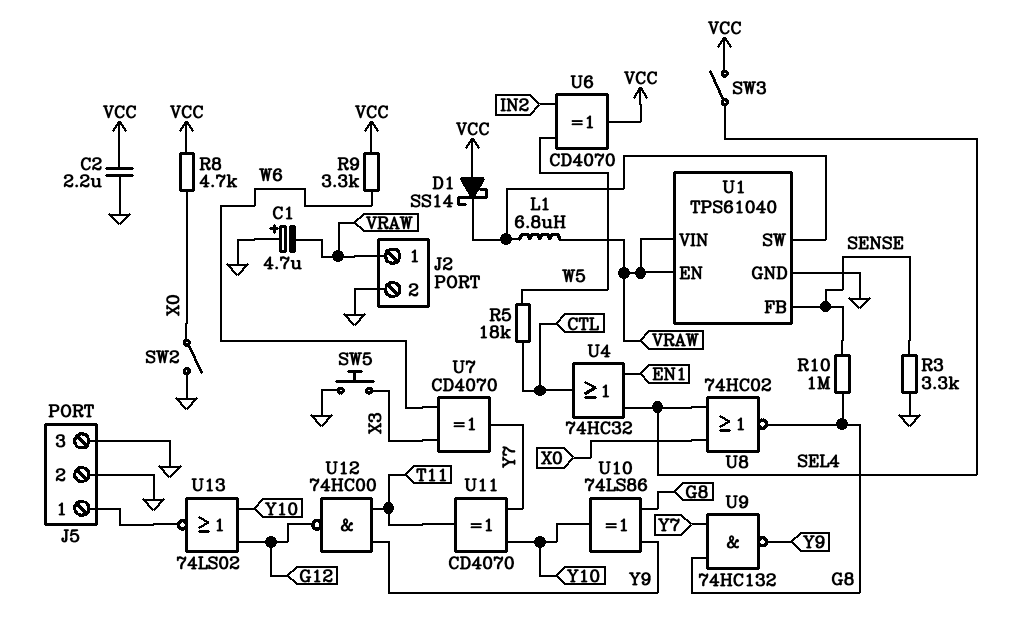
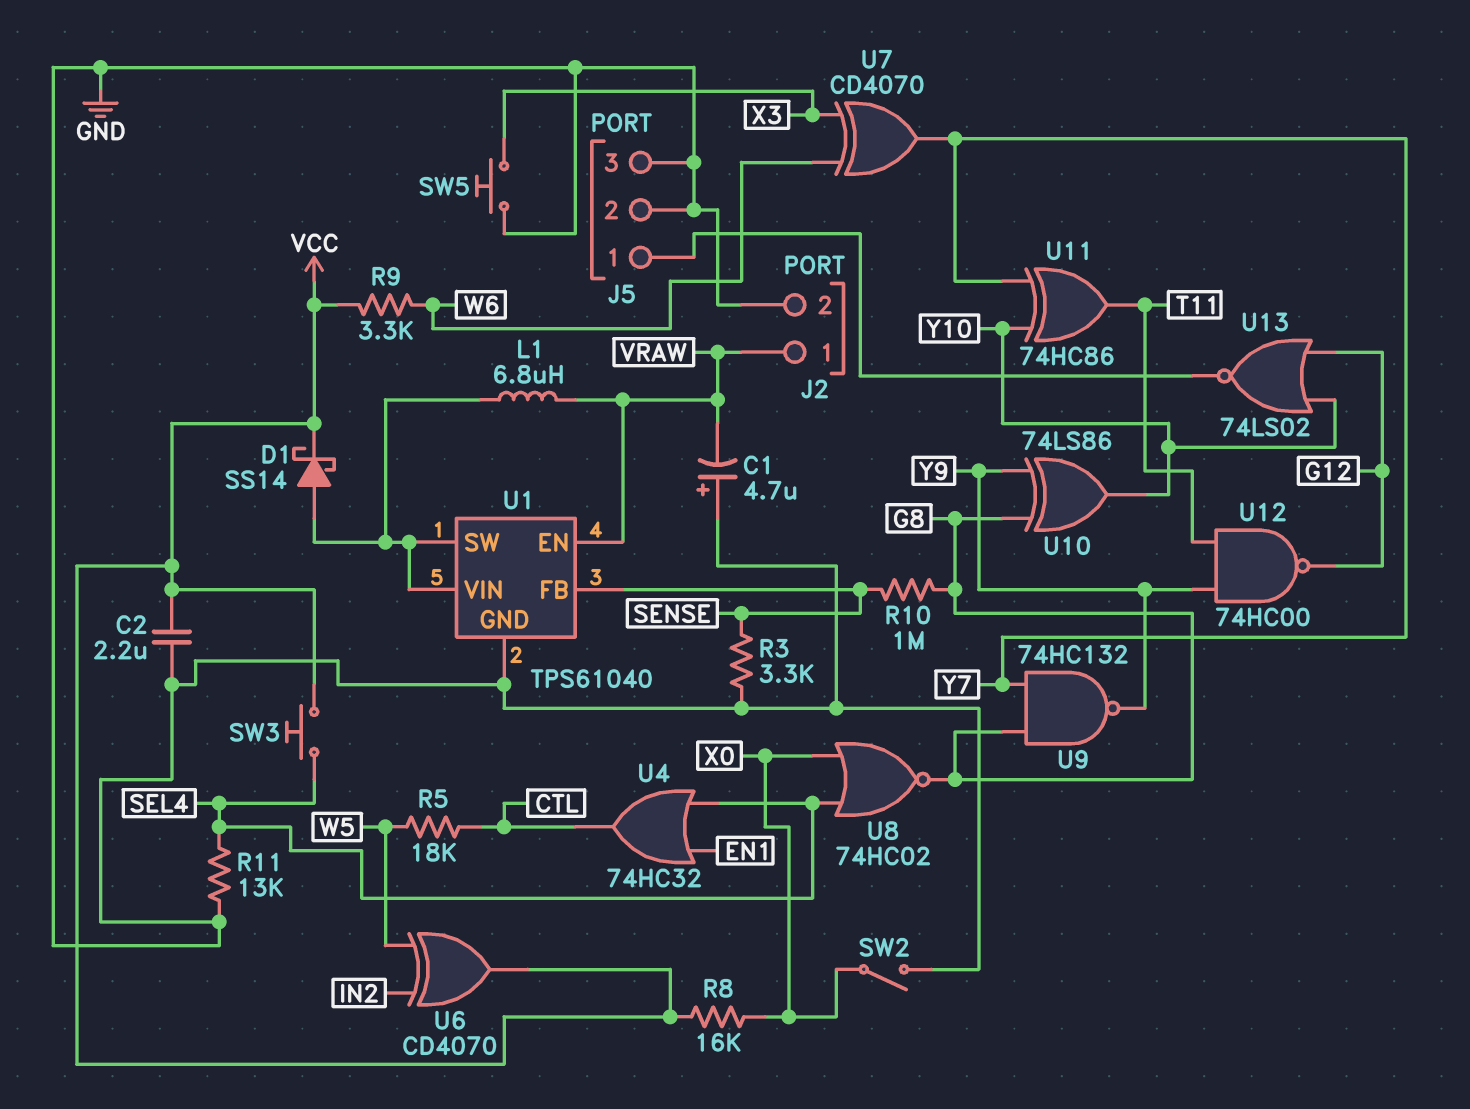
D1: schottky SS14 (A VCC, K U1/SW) -> schottky SS14 (A U1/SW, K VCC)
R8: 4.7k (VCC, X0) -> 16k (VCC, X0)
R11: none -> 13k (GND, SEL4)
SW3: switch (SEL4, VCC) -> button (SEL4, VCC)
U1 pin VIN: VRAW -> U1/SW
U11: XOR CD4070 (in Y7, in Y10, out T11) -> XOR 74HC86 (in Y7, in Y10, out T11)

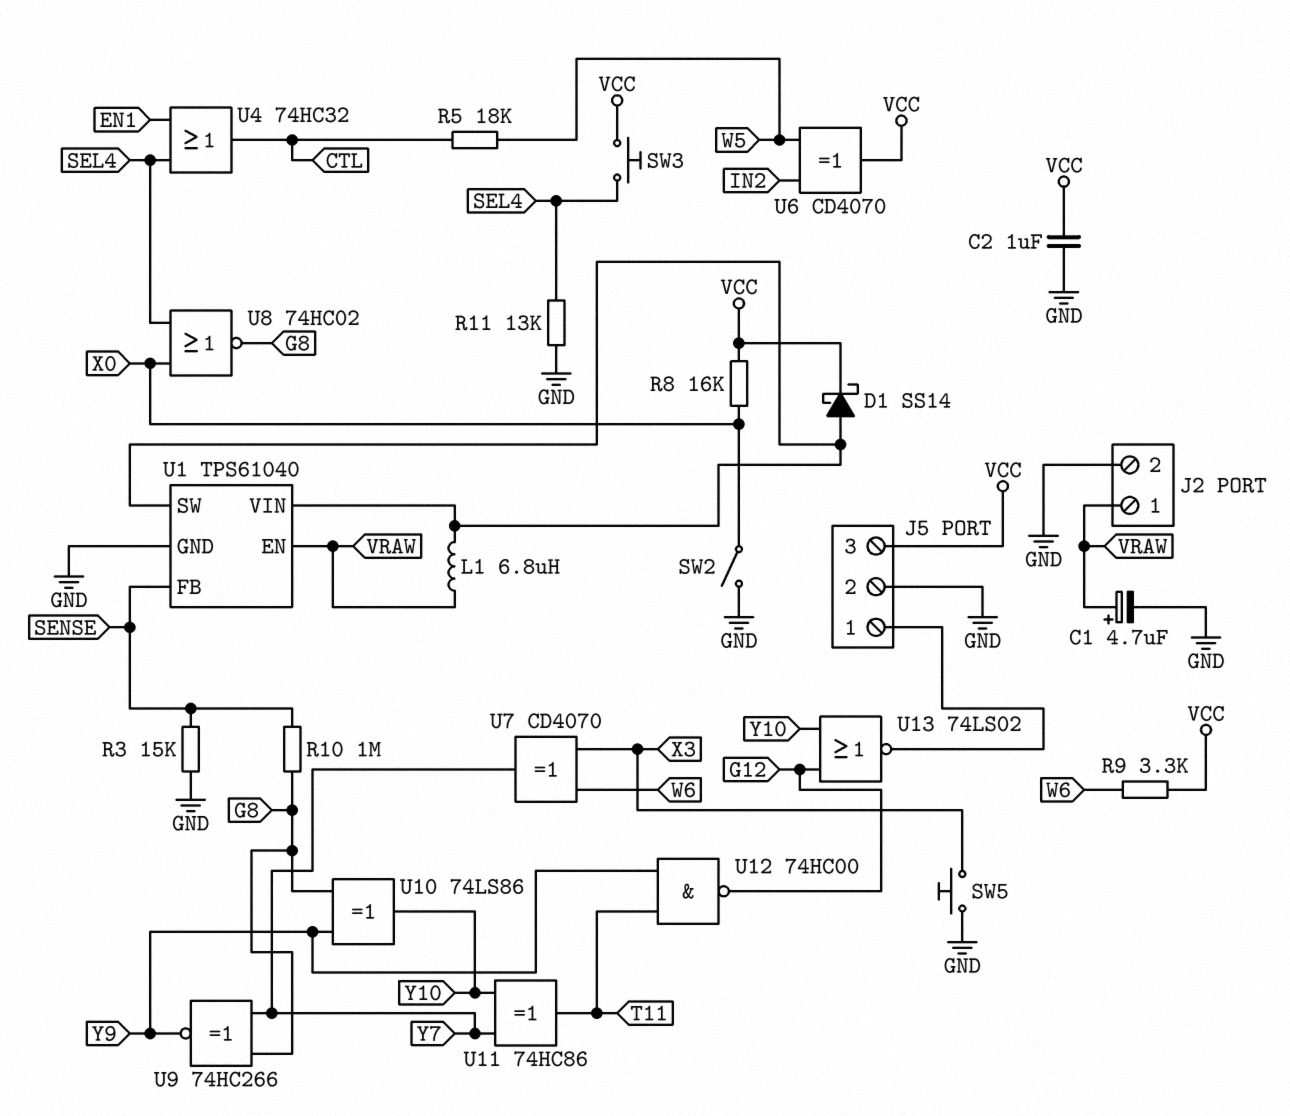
C1: 4.7uF (plus GND, minus VRAW) -> 4.7uF (plus VRAW, minus GND)
C2: 2.2uF (GND, VCC) -> 1uF (GND, VCC)
J5 pin 3: GND -> VCC
R3: 3.3k (GND, SENSE) -> 15k (GND, SENSE)
U9: NAND 74HC132 (in G8, in Y7, out Y9) -> XNOR 74HC266 (in G8, in Y7, out Y9)

